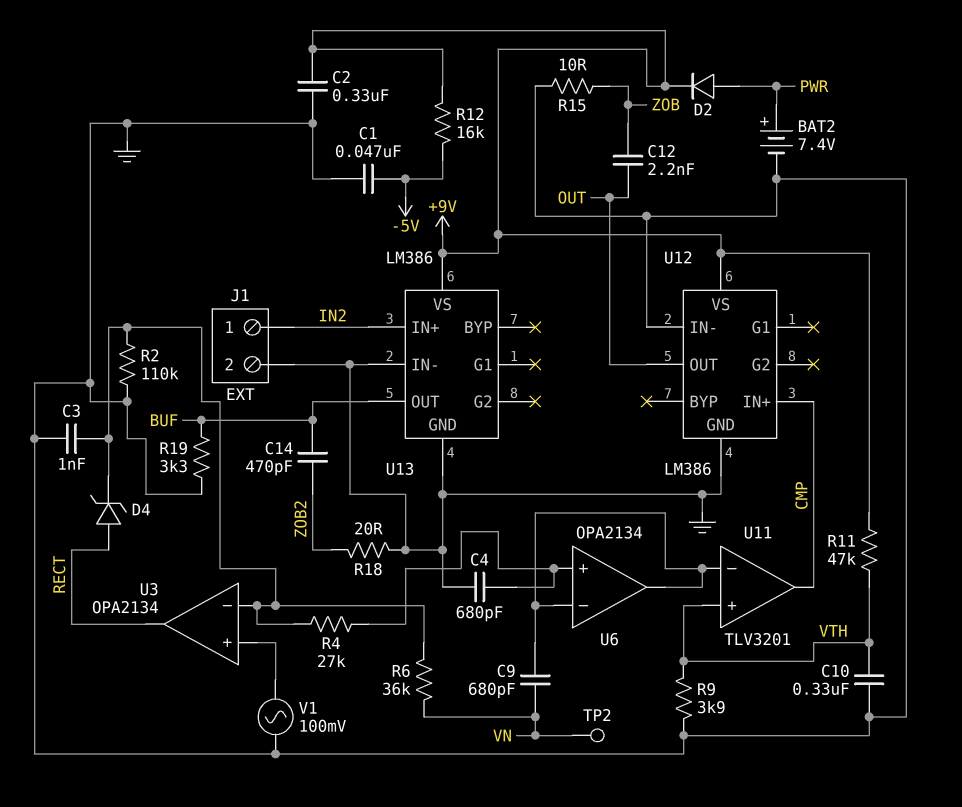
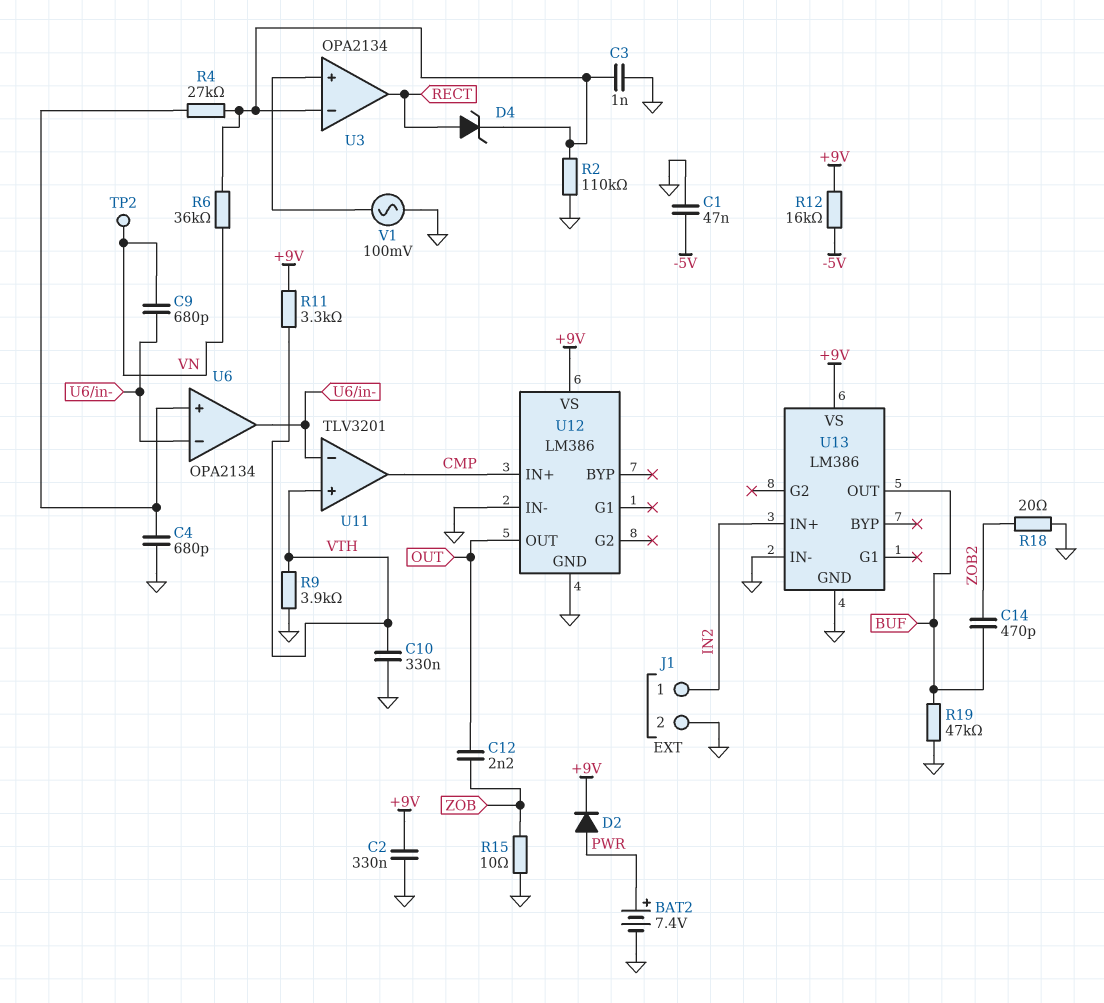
R11: 47k (+9V, VTH) -> 3.3k (+9V, VTH)
R19: 3.3k (BUF, GND) -> 47k (BUF, GND)

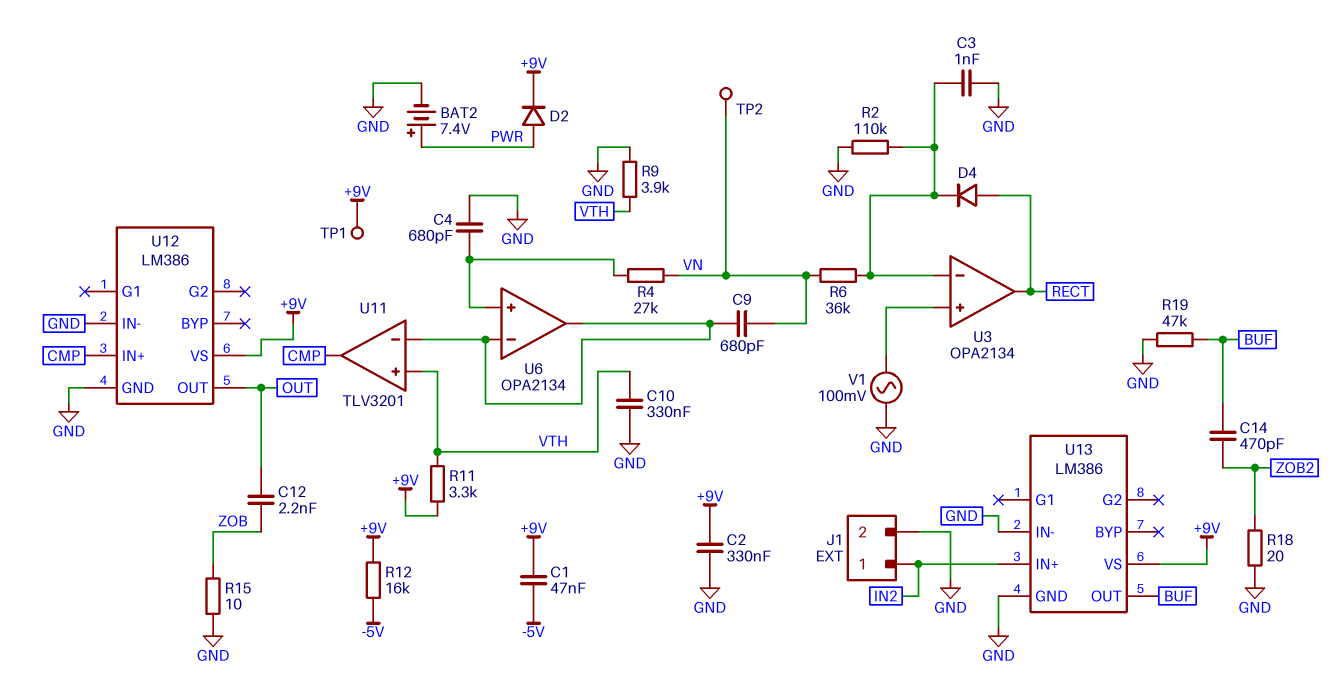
C1: 47nF (-5V, GND) -> 47nF (+9V, -5V)
D4: zener (A RECT, K U3/in-) -> diode (A RECT, K U3/in-)
R4: 27k (U3/in-, U6/in+) -> 27k (U6/in+, VN)
TP1: none -> test point (+9V)

